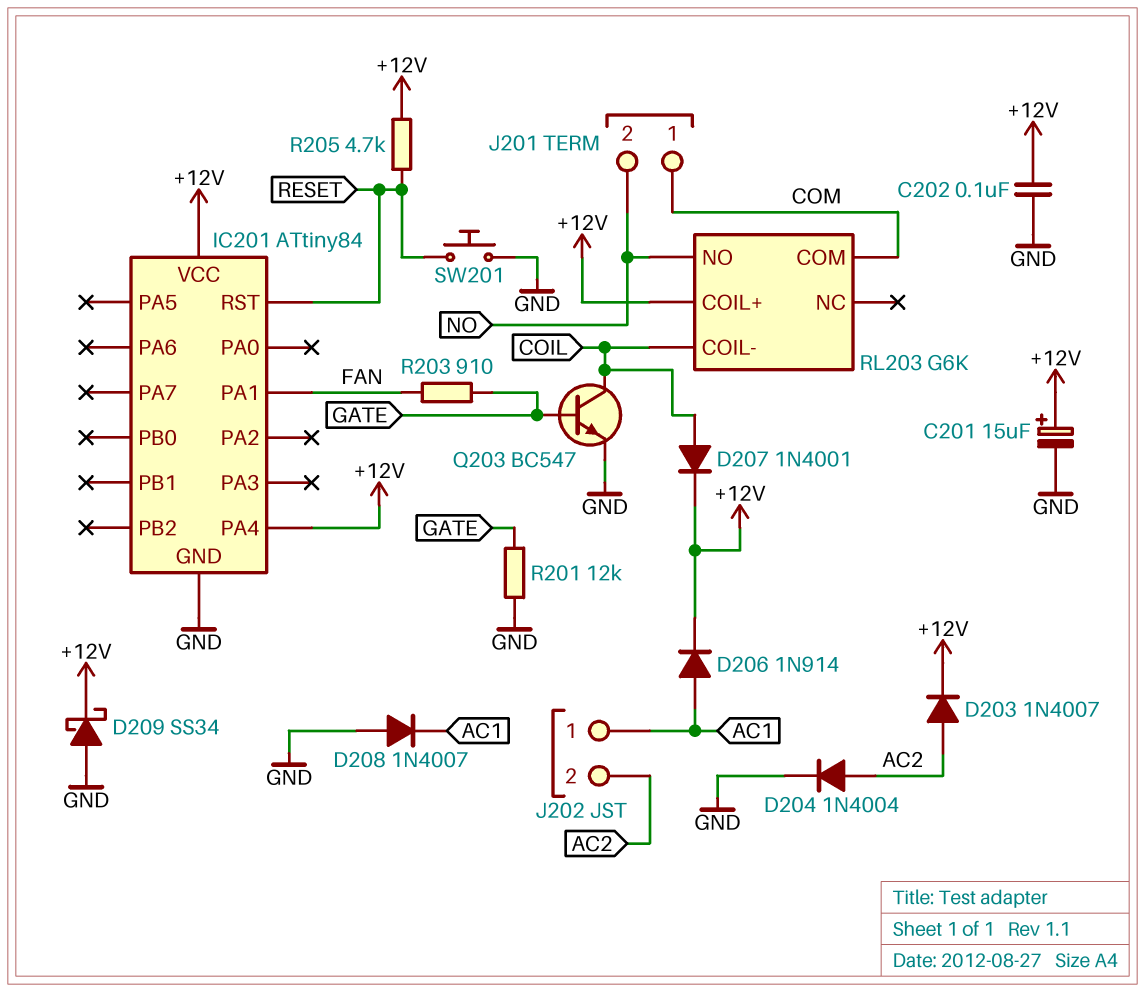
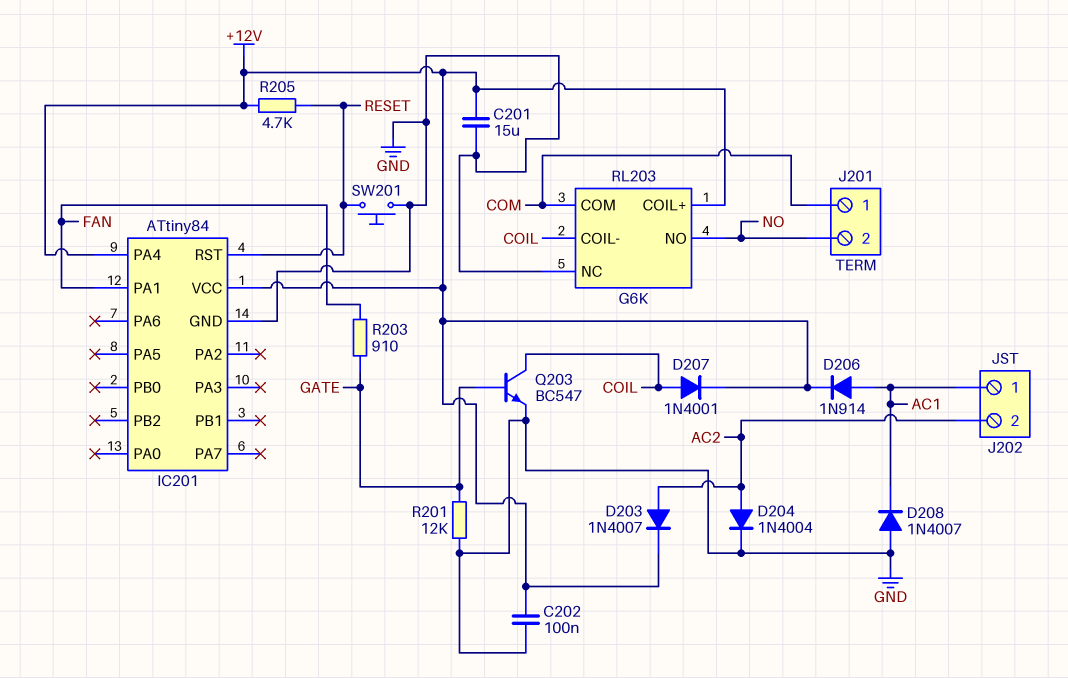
C201: 15uF (plus +12V, minus GND) -> 15uF (+12V, GND)
D209: schottky SS34 (A GND, K +12V) -> none
RL203 pin NC: none -> GND

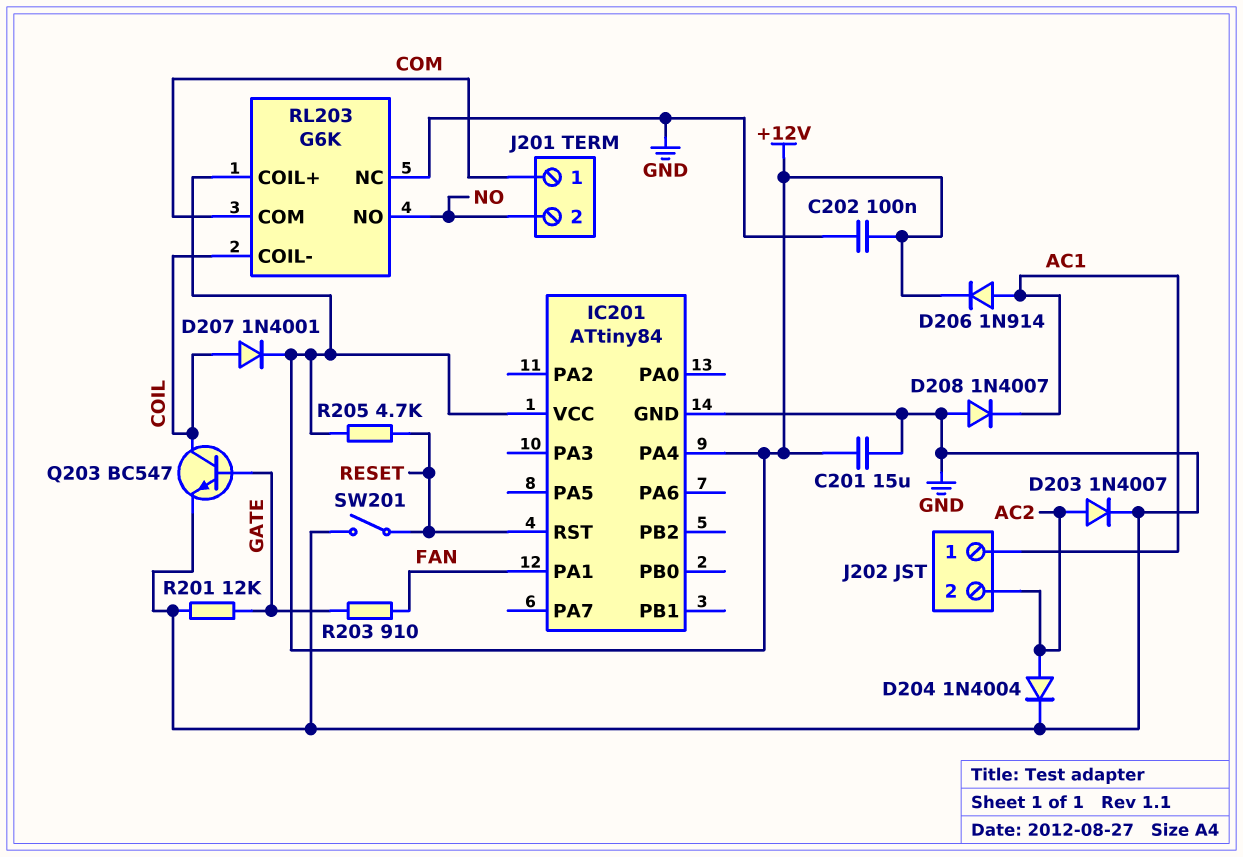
D203: diode 1N4007 (A AC2, K +12V) -> diode 1N4007 (A AC2, K GND)
SW201: button (GND, RESET) -> switch (GND, RESET)

